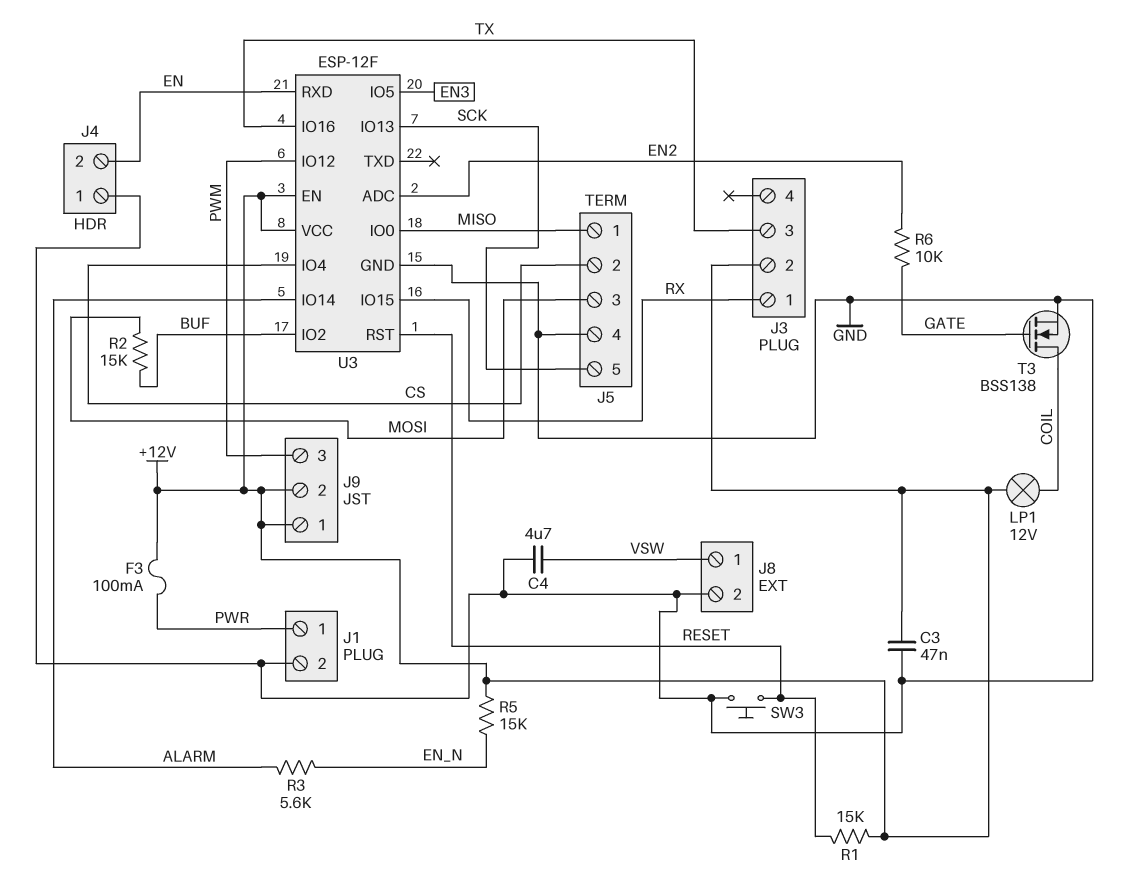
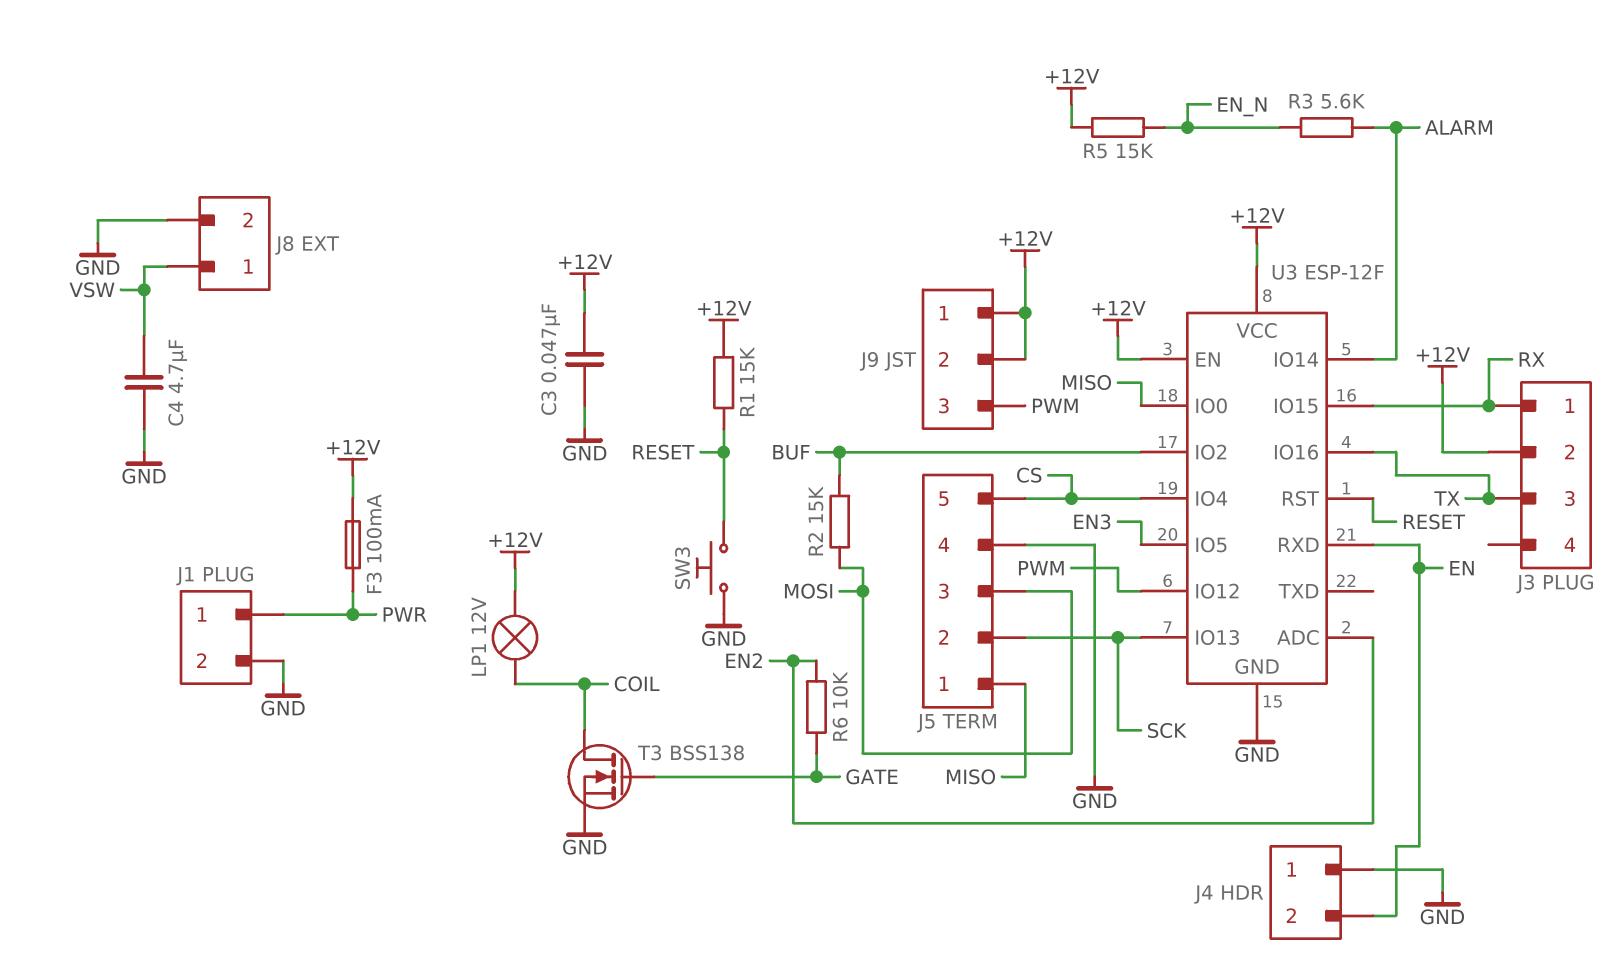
J5 pin 2: CS -> SCK
J5 pin 5: SCK -> CS

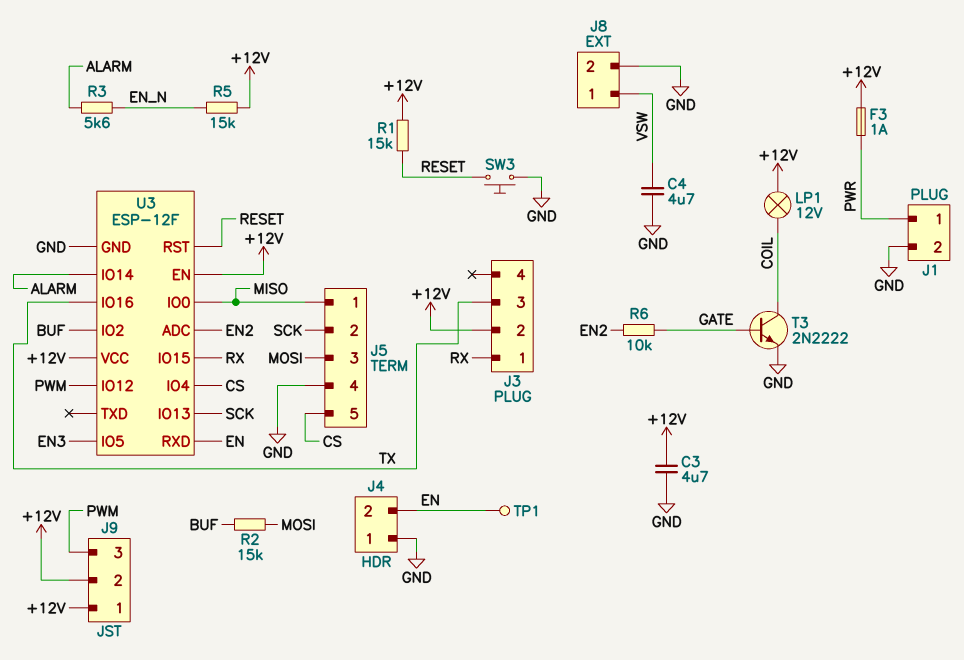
C3: 47nF (+12V, GND) -> 4.7uF (+12V, GND)
F3: 100mA (+12V, PWR) -> 1A (+12V, PWR)
T3: NMOS BSS138 (G GATE, D COIL, S GND) -> NPN 2N2222 (B GATE, C COIL, E GND)
TP1: none -> test point (EN)

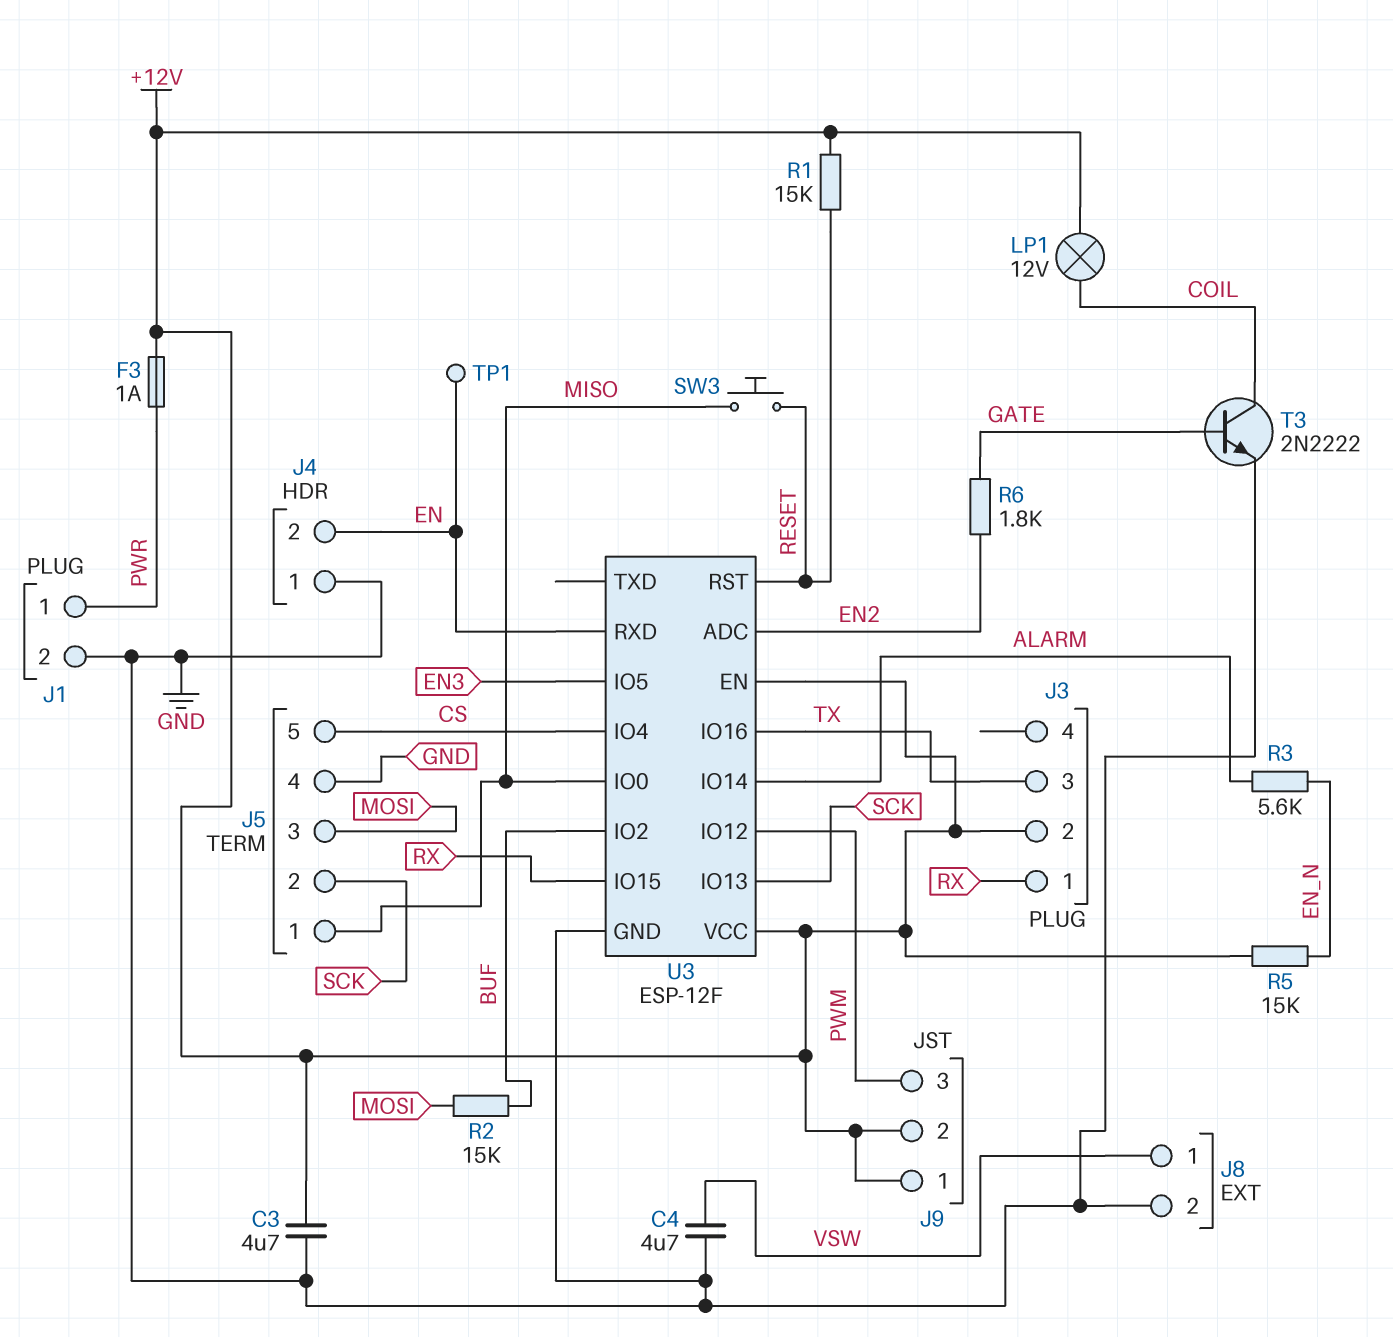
R6: 10k (EN2, GATE) -> 1.8k (EN2, GATE)
SW3: button (GND, RESET) -> button (MISO, RESET)

